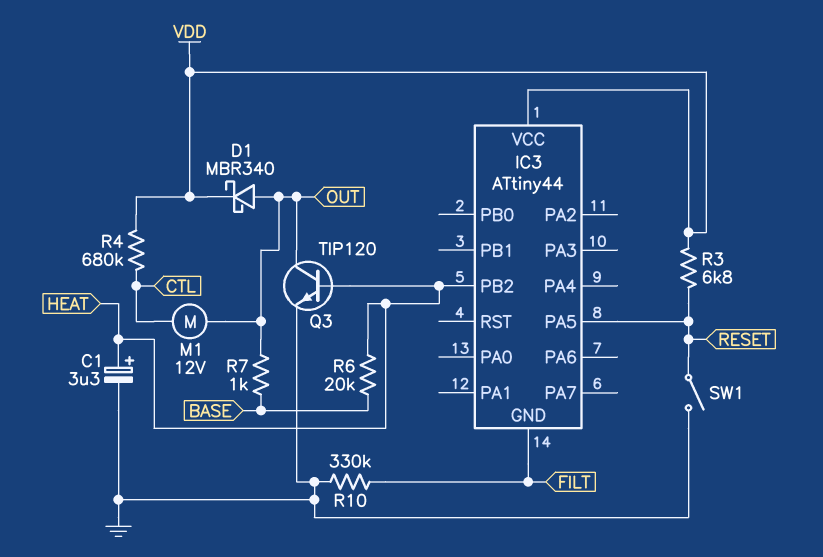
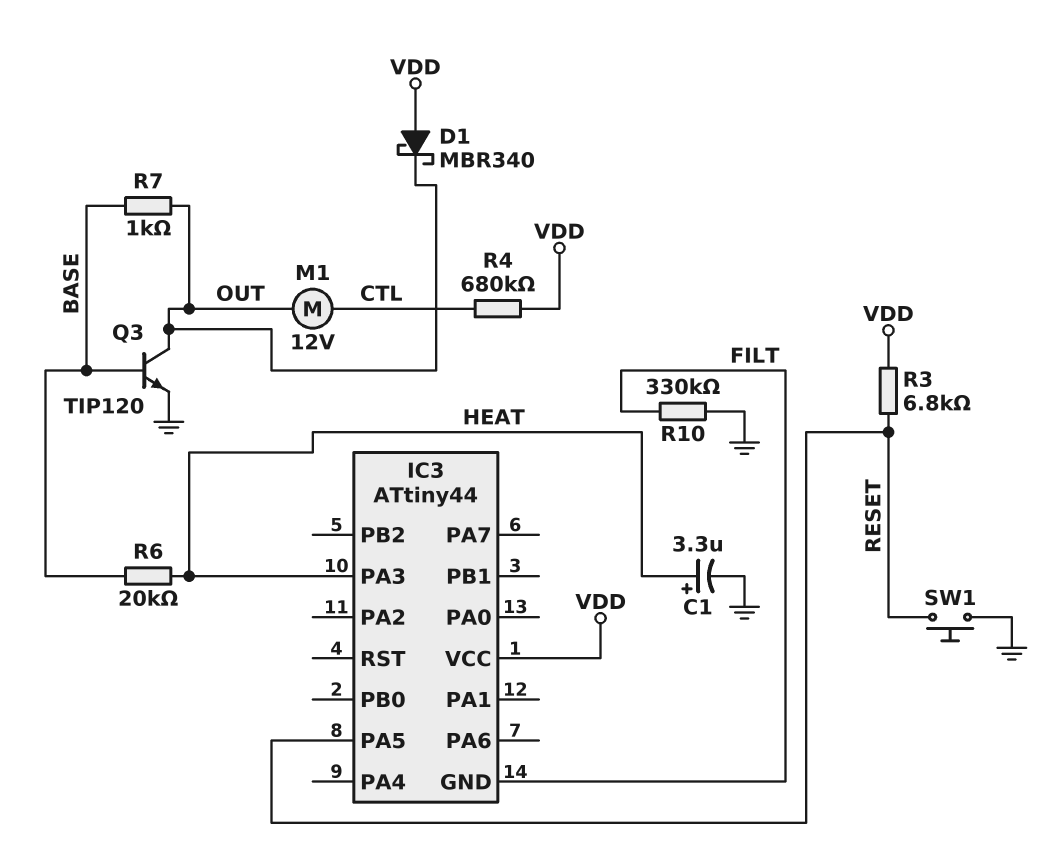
D1: schottky MBR340 (A OUT, K VDD) -> schottky MBR340 (A VDD, K OUT)
IC3 pin PA3: none -> HEAT
IC3 pin PB2: HEAT -> none
Q3: NPN TIP120 (B HEAT, C OUT, E GND) -> NPN TIP120 (B BASE, C OUT, E GND)
SW1: switch (GND, RESET) -> button (GND, RESET)

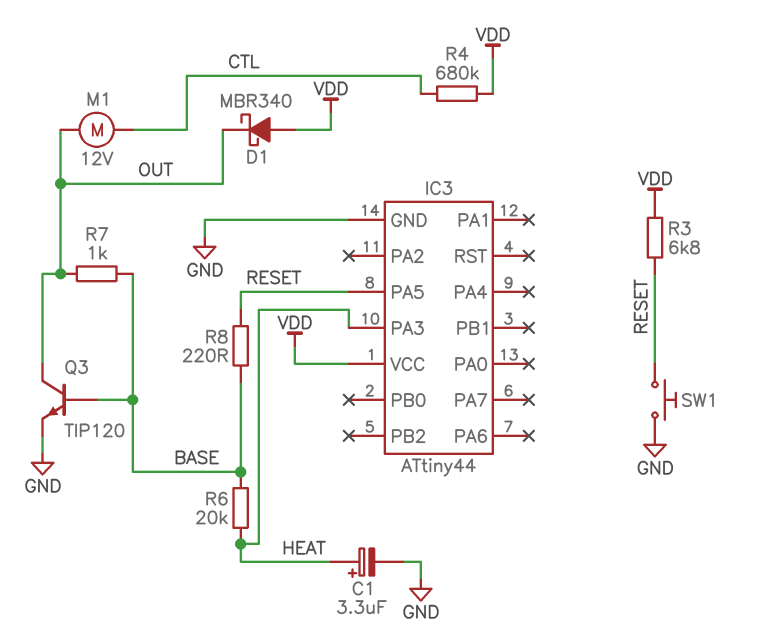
IC3 pin GND: FILT -> GND
R8: none -> 220 (BASE, RESET)
R10: 330k (FILT, GND) -> none

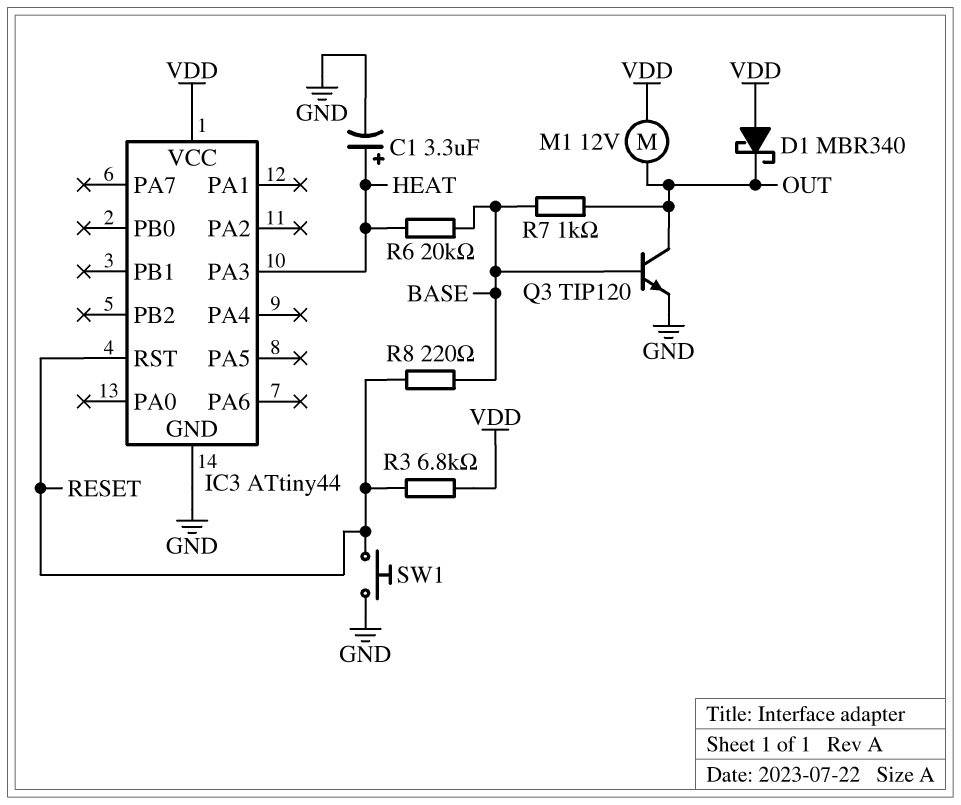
IC3 pin PA5: RESET -> none
IC3 pin RST: none -> RESET
M1: motor 12V (CTL, OUT) -> motor 12V (OUT, VDD)
R4: 680k (CTL, VDD) -> none

